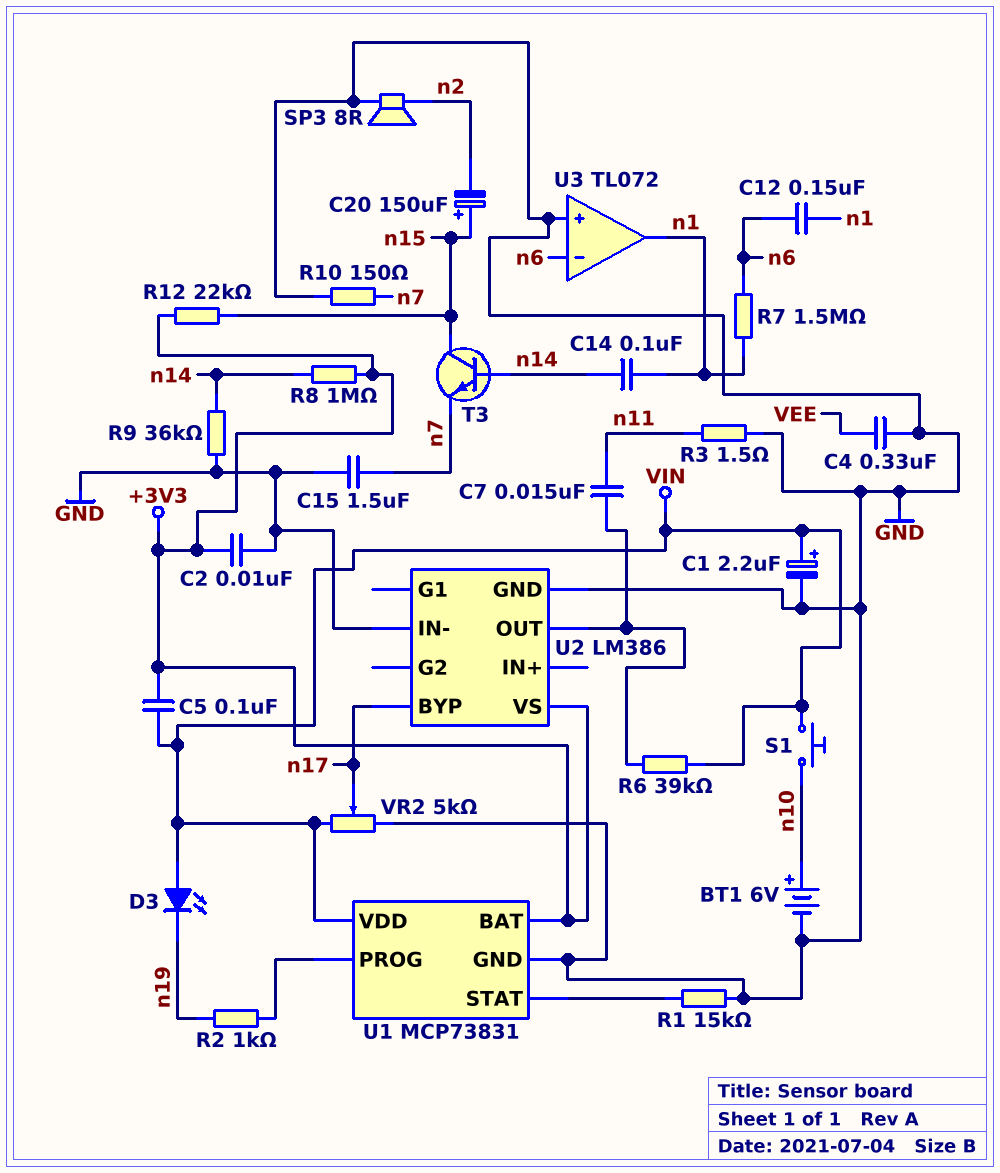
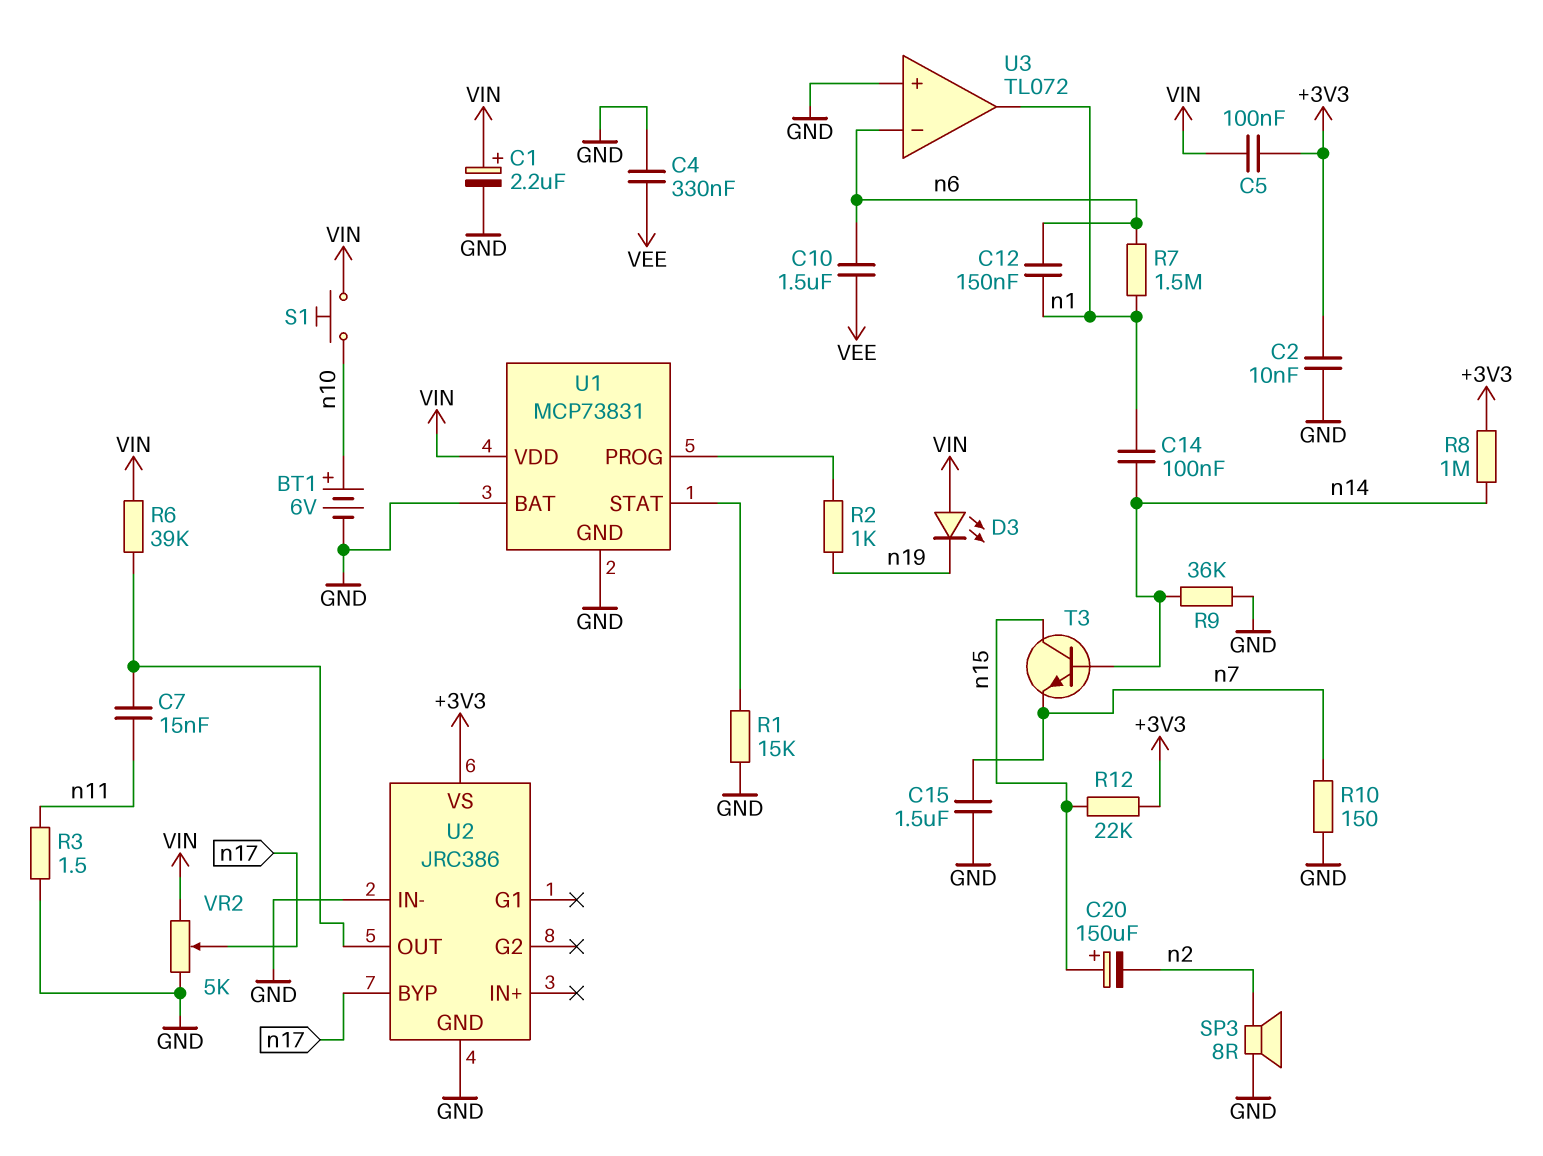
C10: none -> 1.5uF (VEE, n6)
U1 pin BAT: +3V3 -> GND
U2: LM386 -> JRC386

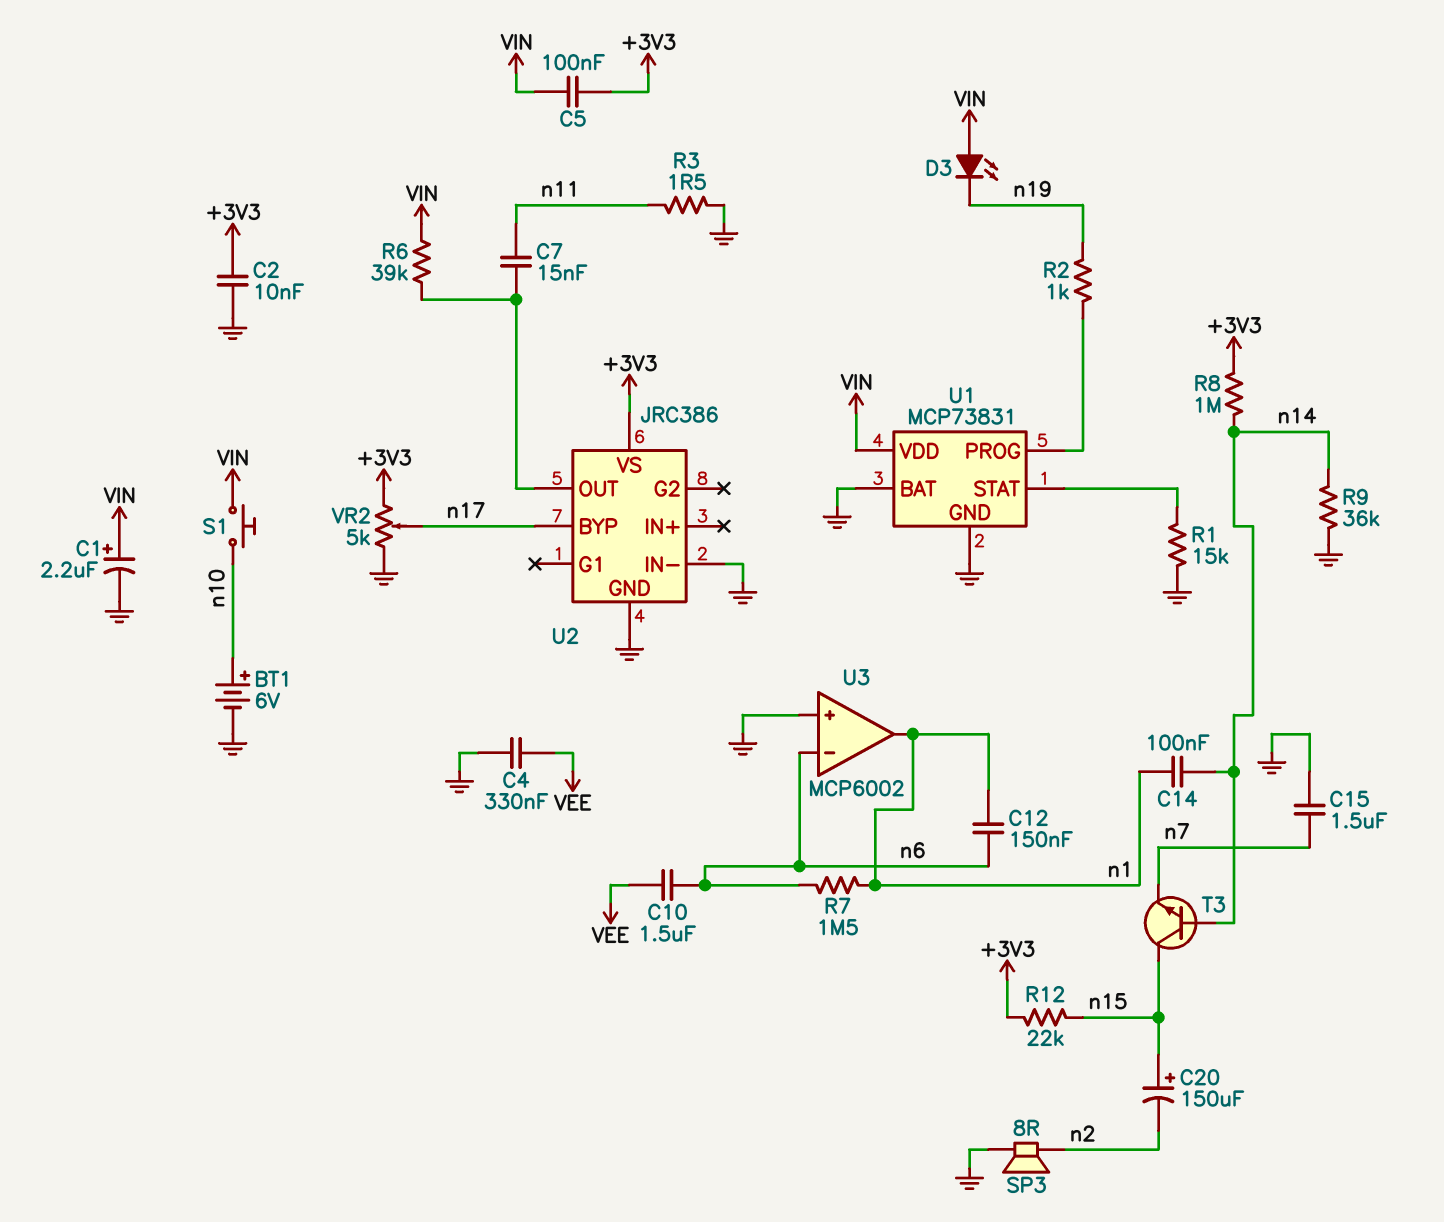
R10: 150 (GND, n7) -> none
U3: TL072 -> MCP6002
VR2: 5k (GND, VIN, wiper n17) -> 5k (+3V3, GND, wiper n17)

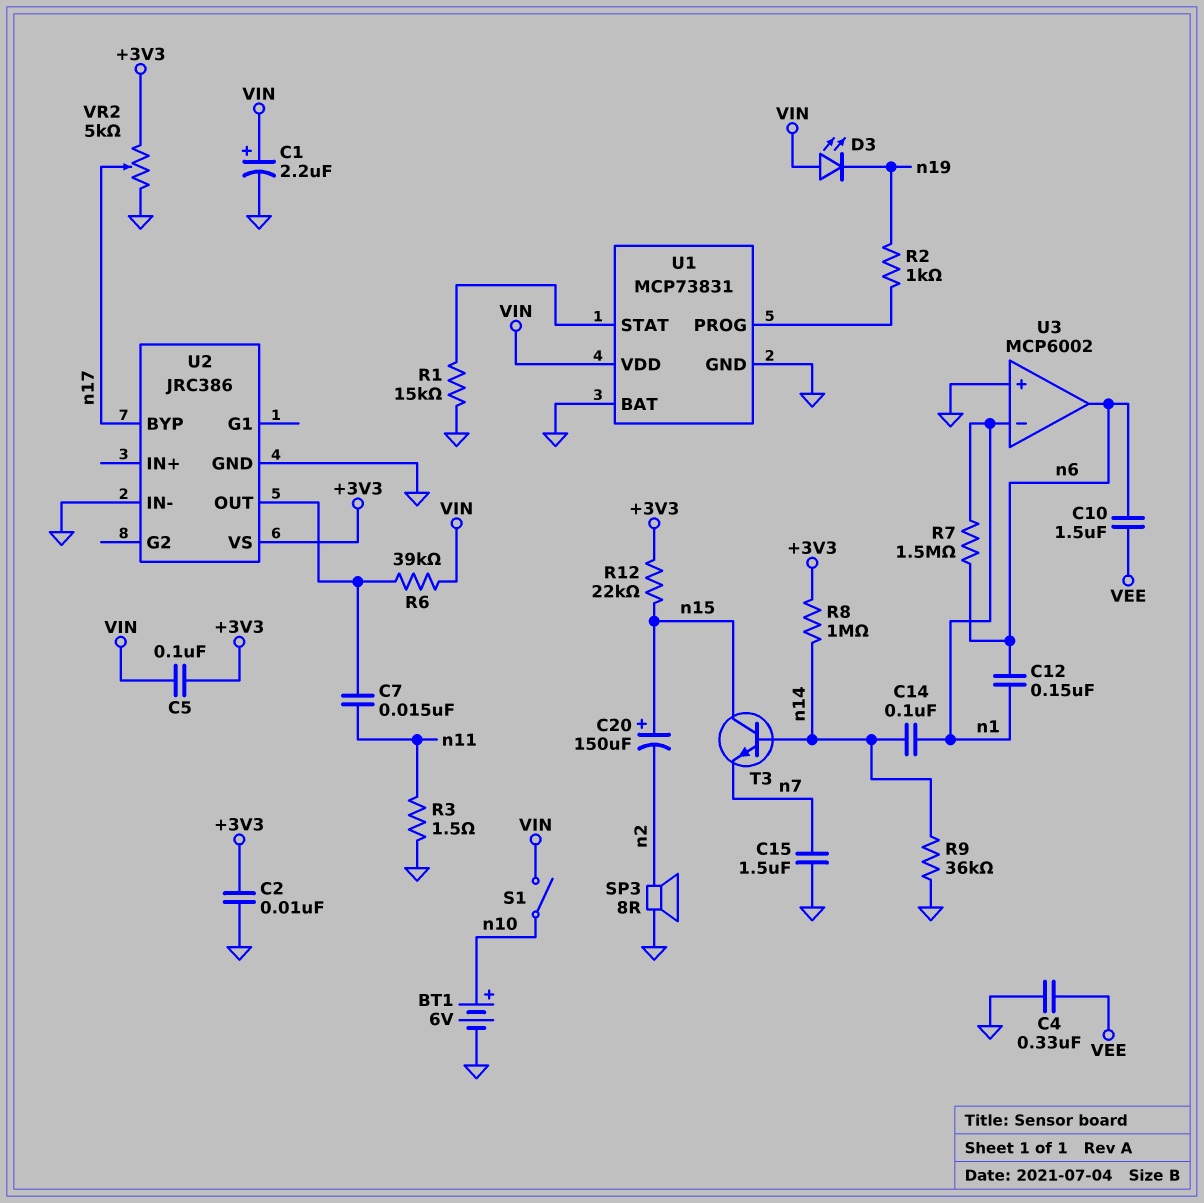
S1: button (VIN, n10) -> switch (VIN, n10)
U3 pin in-: n6 -> n1
U3 pin out: n1 -> n6

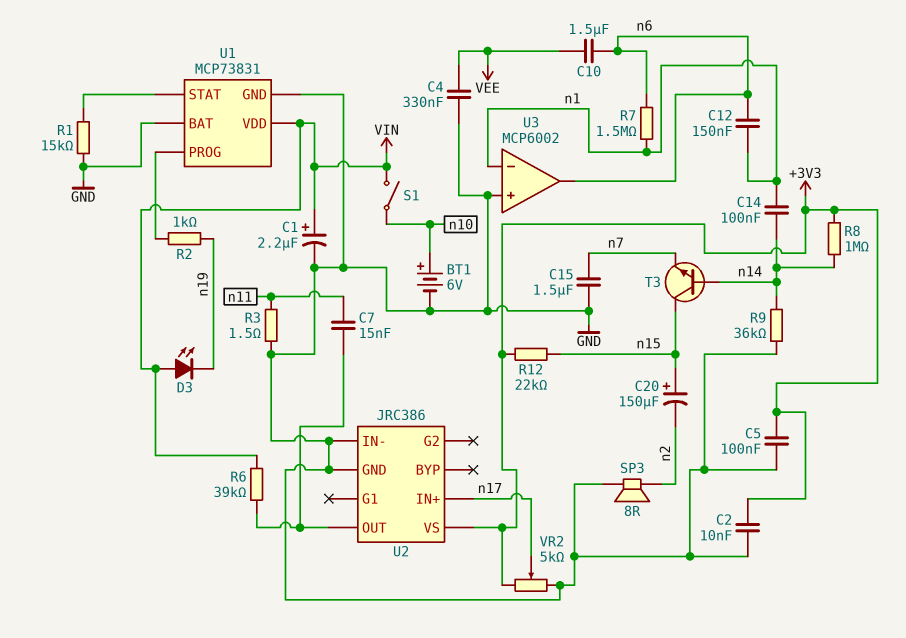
C5: 100nF (+3V3, VIN) -> 100nF (+3V3, GND)
U2 pin BYP: n17 -> none
U2 pin IN+: none -> n17

